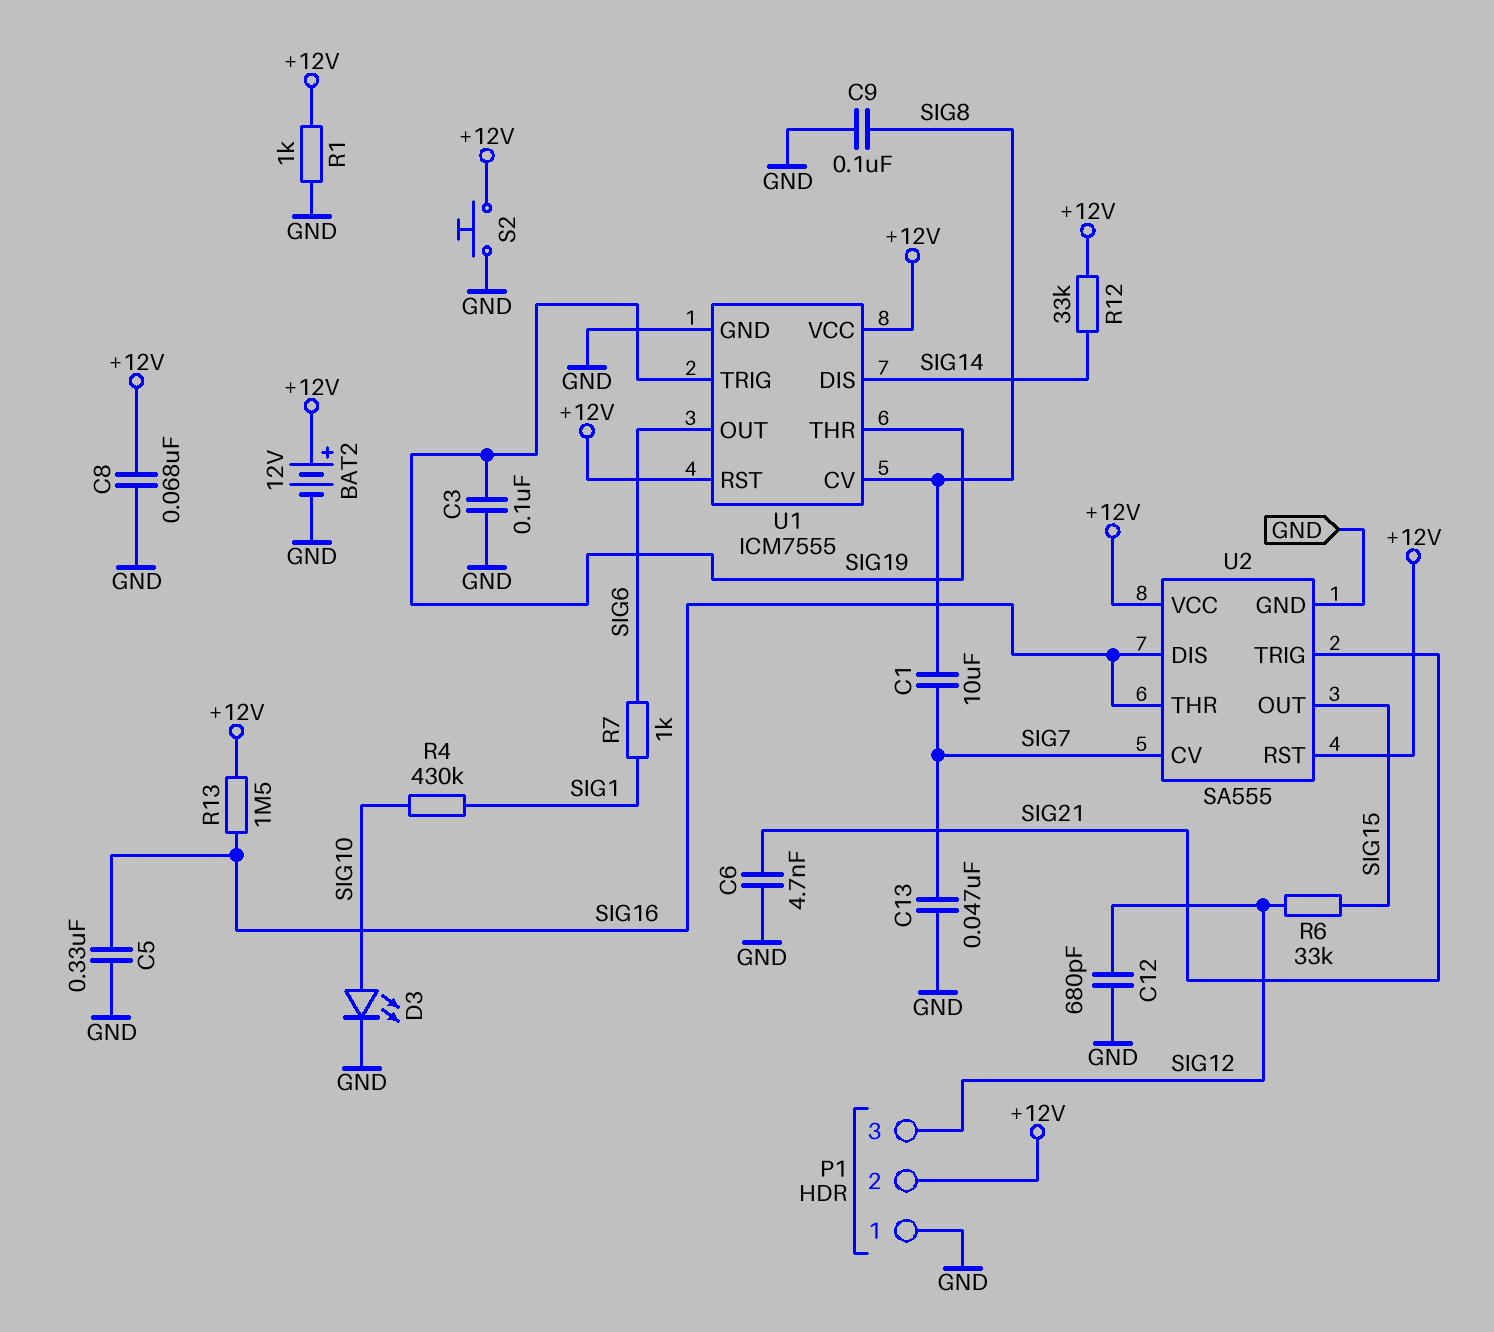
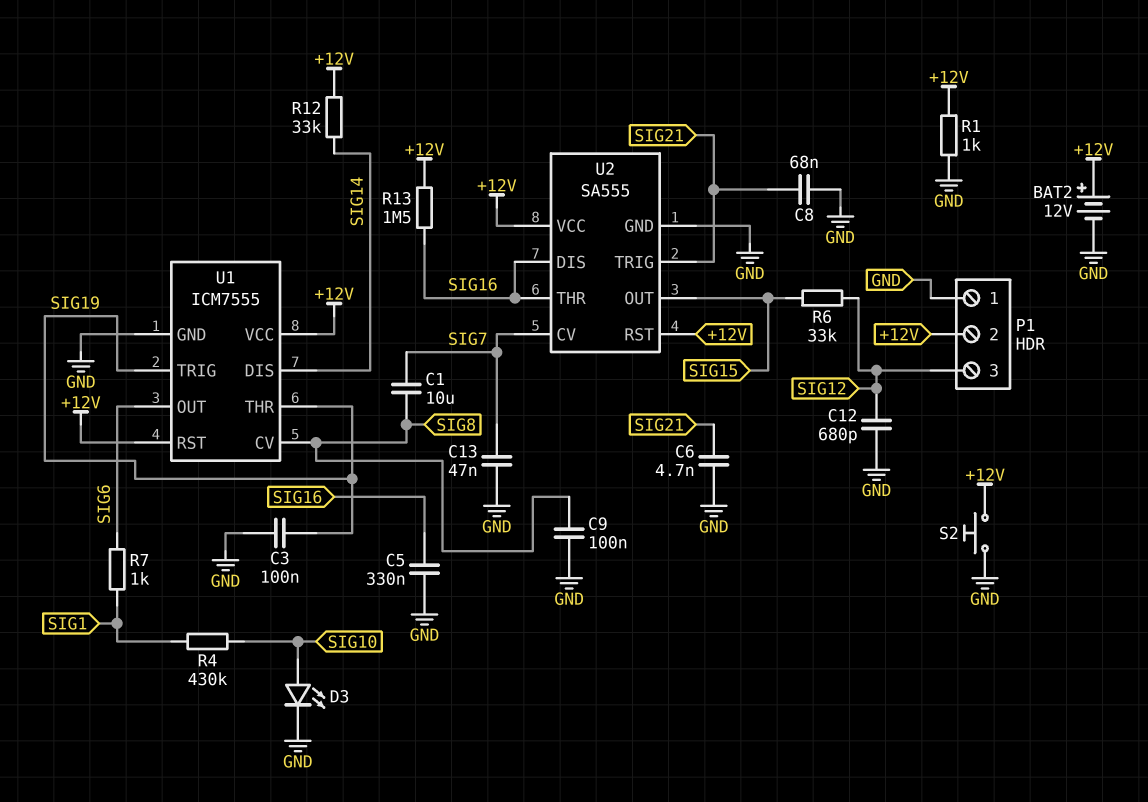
C8: 68nF (+12V, GND) -> 68nF (GND, SIG21)

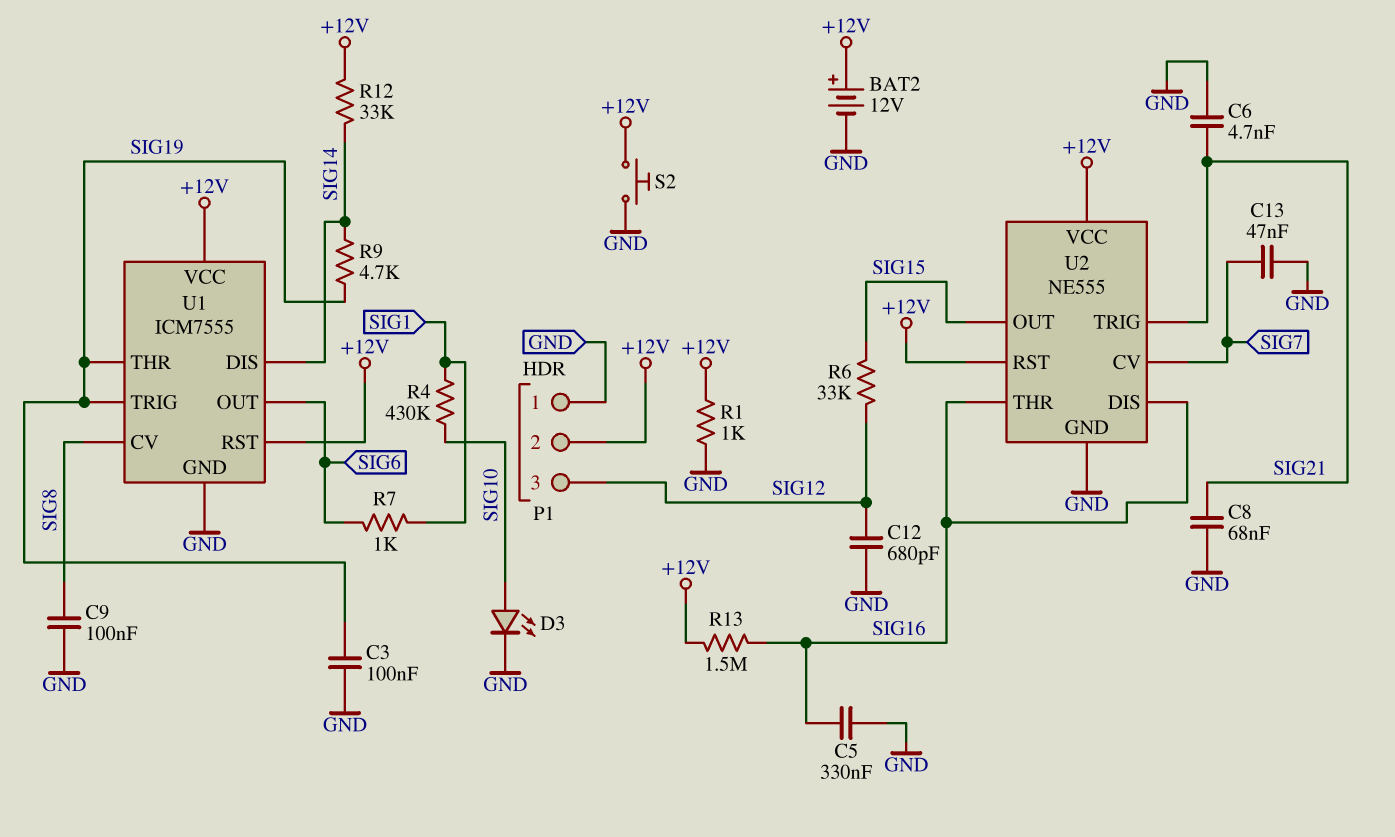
C1: 10uF (SIG7, SIG8) -> none
R9: none -> 4.7k (SIG14, SIG19)
U2: SA555 -> NE555

